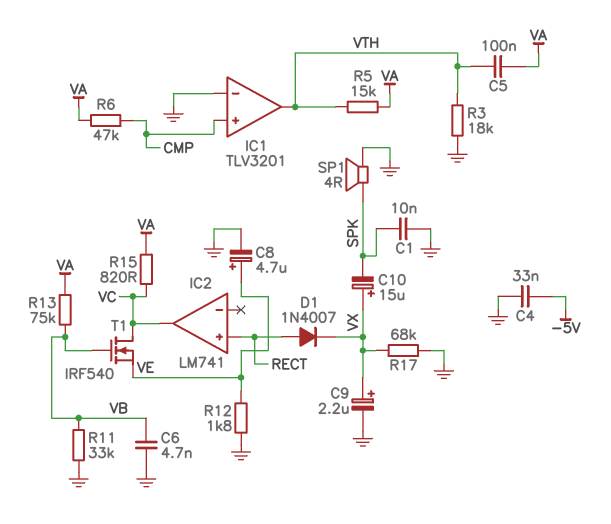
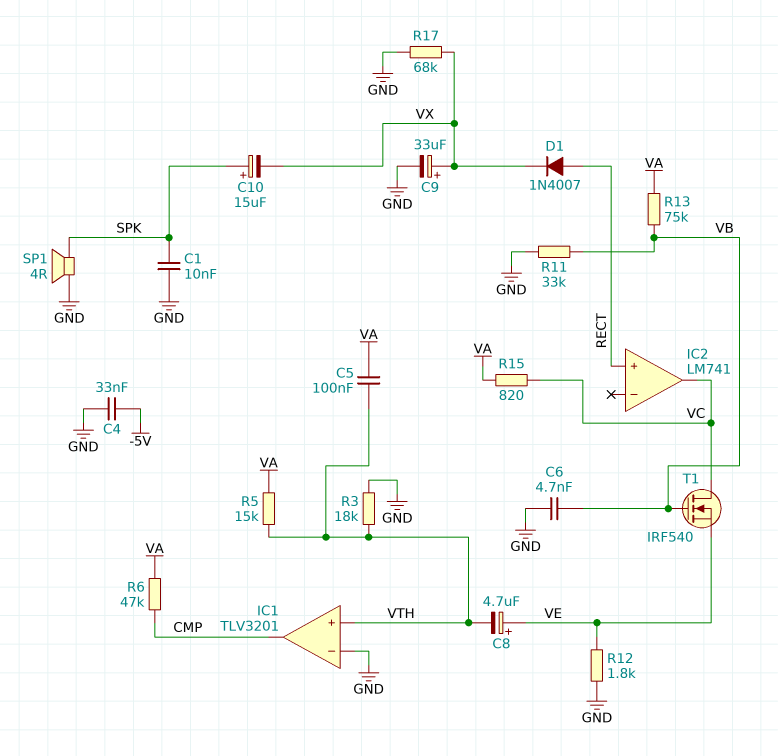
C8: 4.7uF (plus VE, minus GND) -> 4.7uF (plus VE, minus VTH)
C9: 2.2uF (plus VX, minus GND) -> 33uF (plus VX, minus GND)
C10: 15uF (plus VX, minus SPK) -> 15uF (plus SPK, minus VX)
IC1 pin in+: CMP -> VTH
IC1 pin out: VTH -> CMP

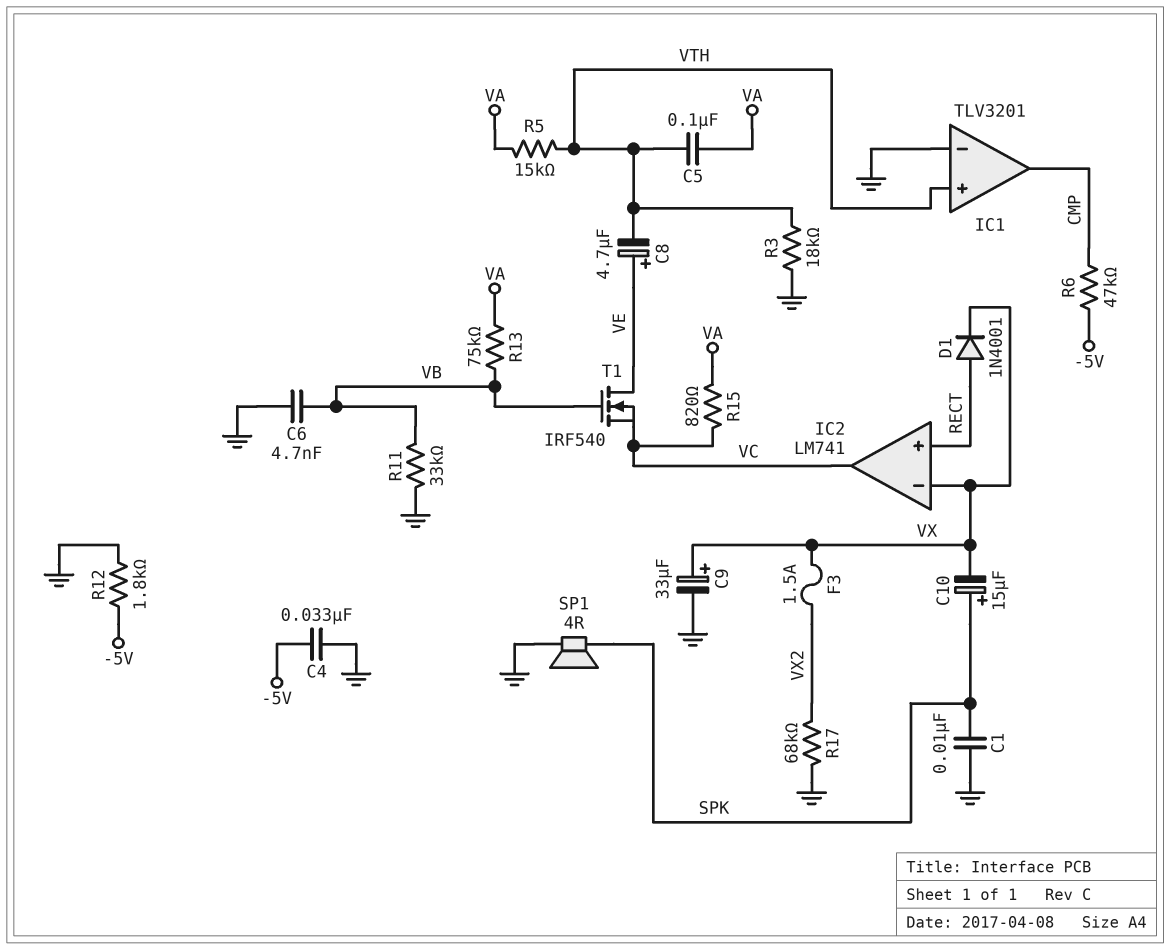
D1: diode 1N4007 (A RECT, K VX) -> diode 1N4001 (A RECT, K VX)
F3: none -> 1.5A (VX, VX2)
IC2 pin in-: none -> VX
R6: 47k (CMP, VA) -> 47k (-5V, CMP)
R12: 1.8k (GND, VE) -> 1.8k (-5V, GND)
R17: 68k (GND, VX) -> 68k (GND, VX2)
T1: NMOS IRF540 (G VB, D VC, S VE) -> NMOS IRF540 (G VB, D VE, S VC)

